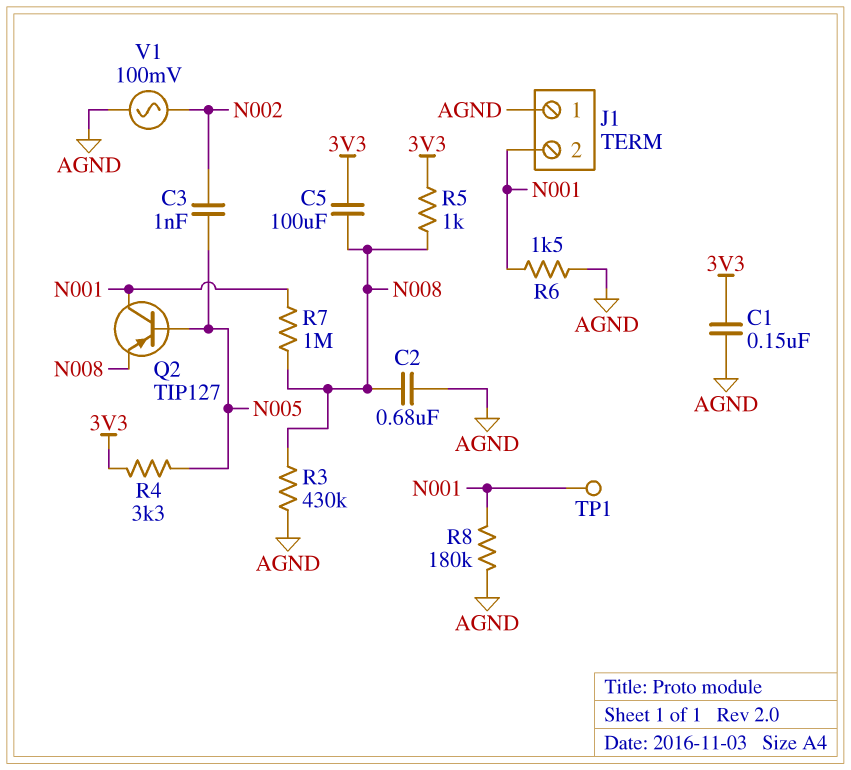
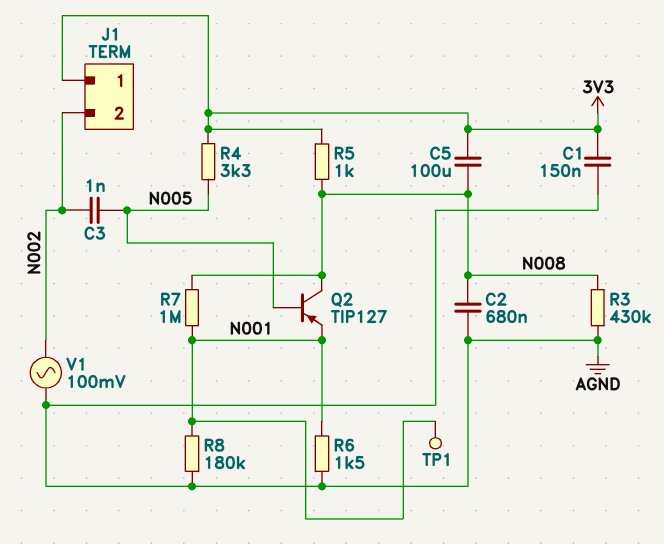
J1 pin 1: AGND -> 3V3
J1 pin 2: N001 -> N002
Q2: PNP TIP127 (B N005, C N001, E N008) -> PNP TIP127 (B N005, C N008, E N001)

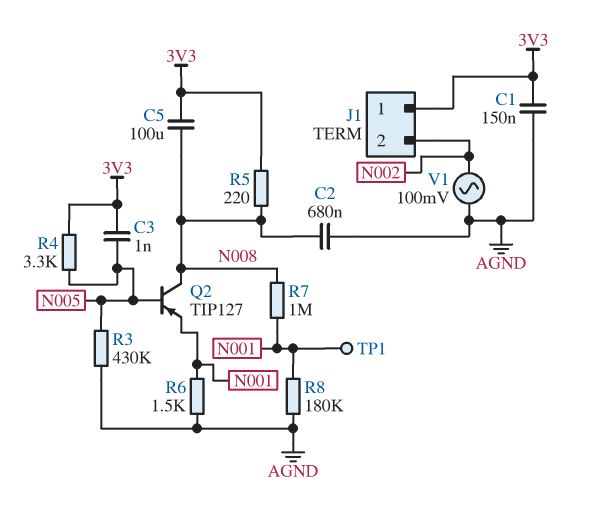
C3: 1nF (N002, N005) -> 1nF (3V3, N005)
R3: 430k (AGND, N008) -> 430k (AGND, N005)
R5: 1k (3V3, N008) -> 220 (3V3, N008)

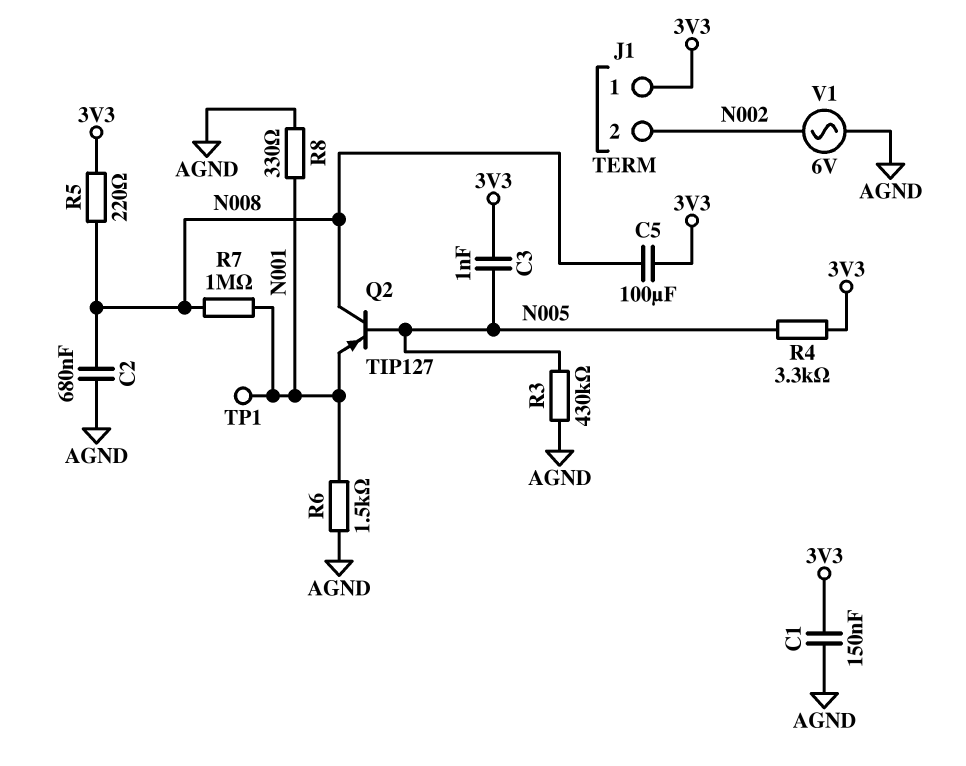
R8: 180k (AGND, N001) -> 330 (AGND, N001)
V1: AC 100mV (AGND, N002) -> AC 6V (AGND, N002)

